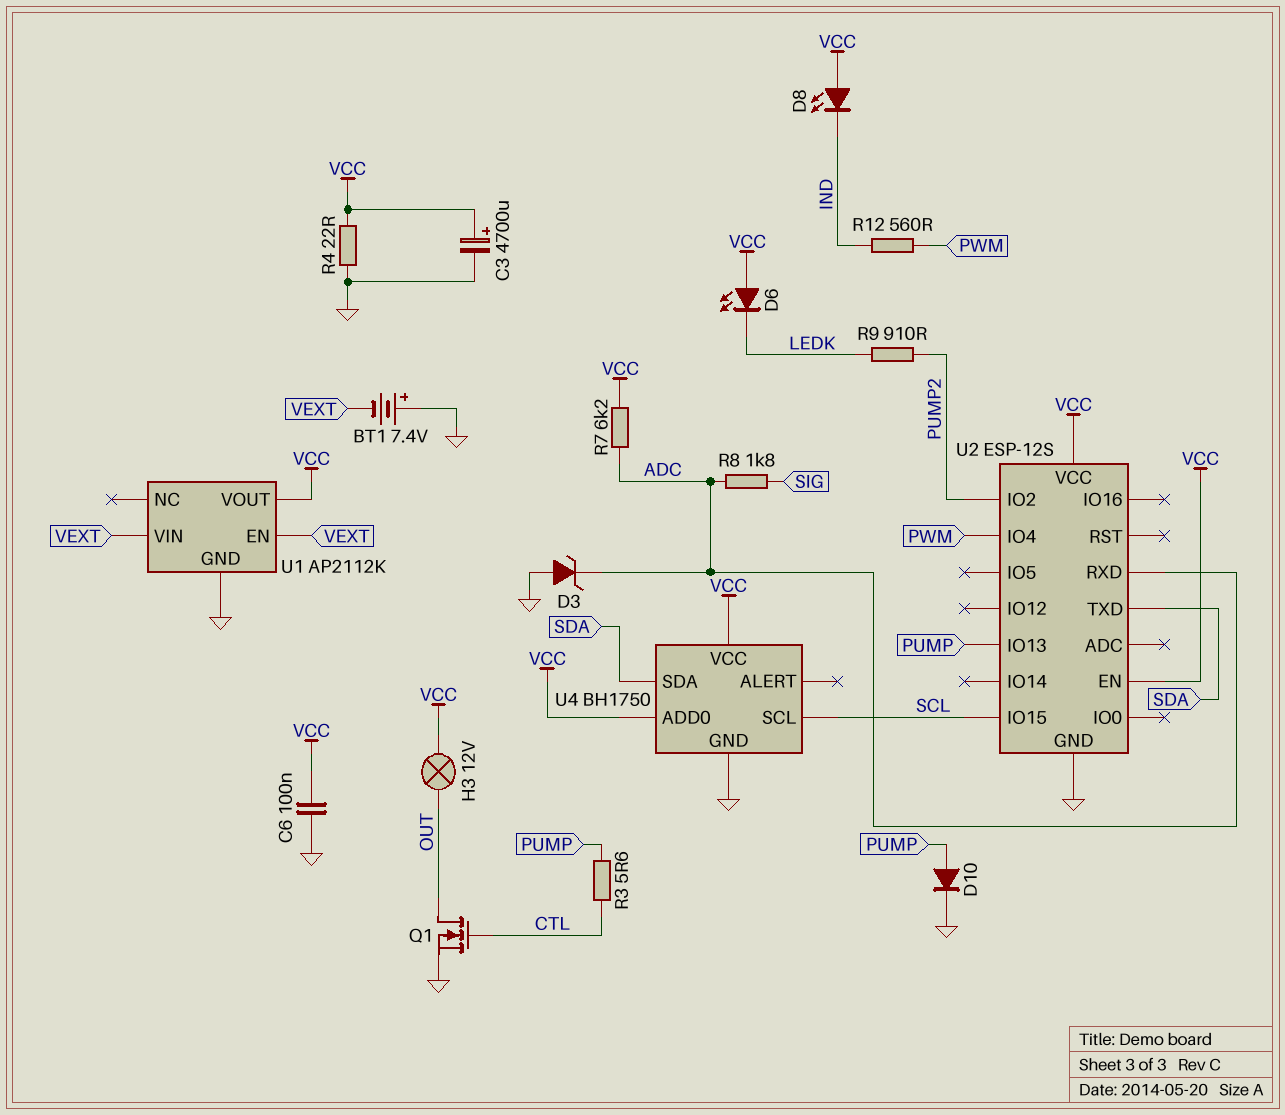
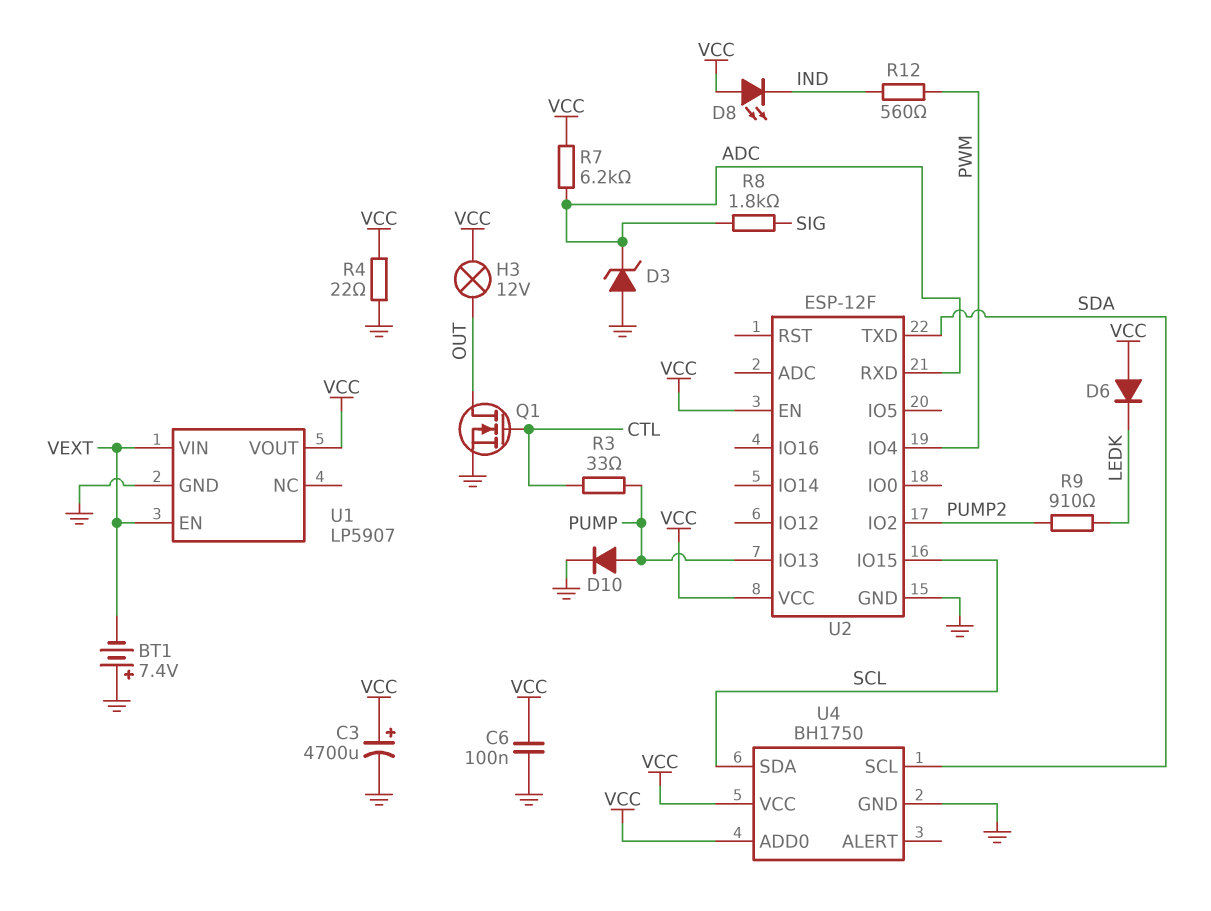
D6: LED (A VCC, K LEDK) -> diode (A VCC, K LEDK)
R3: 5.6 (CTL, PUMP) -> 33 (CTL, PUMP)
U1: AP2112K -> LP5907
U2: ESP-12S -> ESP-12F
U4 pin SCL: SCL -> SDA
U4 pin SDA: SDA -> SCL

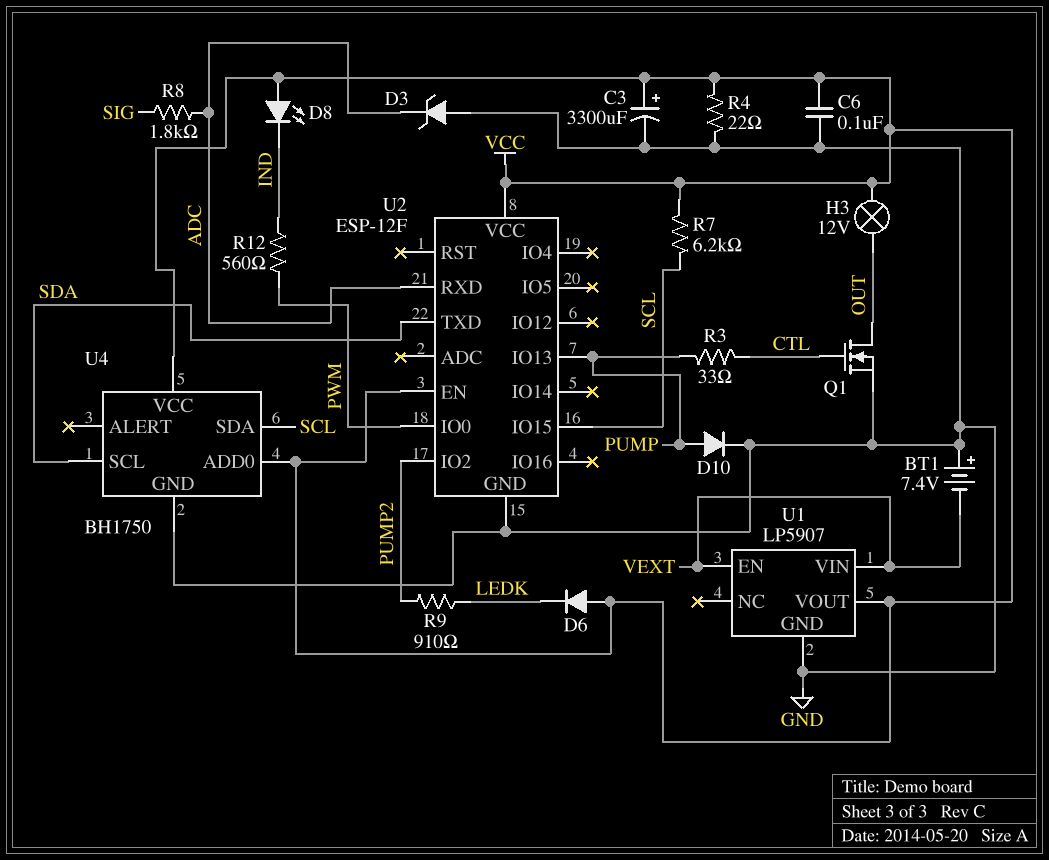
C3: 4700uF (plus VCC, minus GND) -> 3300uF (plus VCC, minus GND)
R7: 6.2k (ADC, VCC) -> 6.2k (SCL, VCC)
U2 pin IO0: none -> PWM
U2 pin IO4: PWM -> none

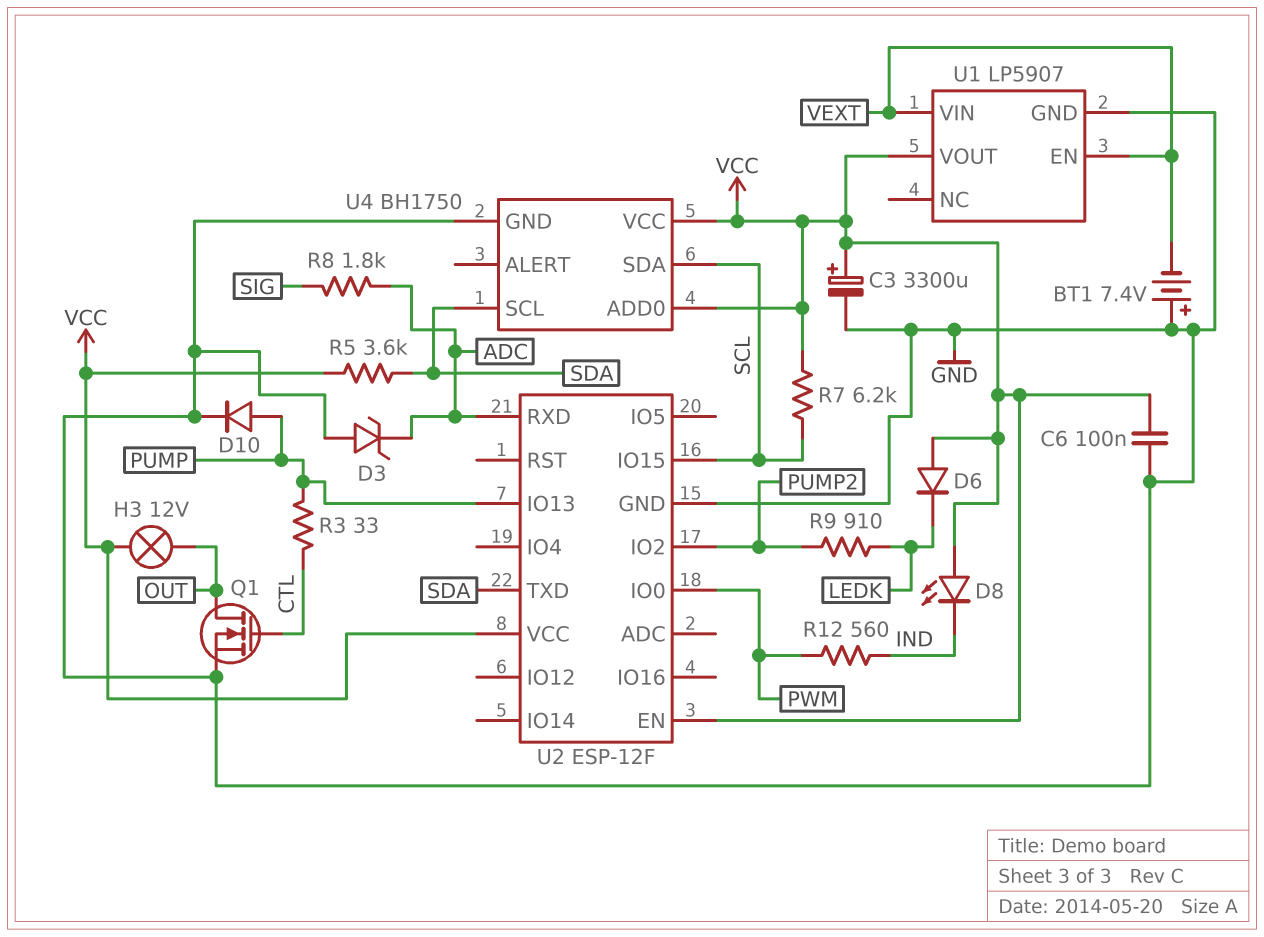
R4: 22 (GND, VCC) -> none
R5: none -> 3.6k (SDA, VCC)

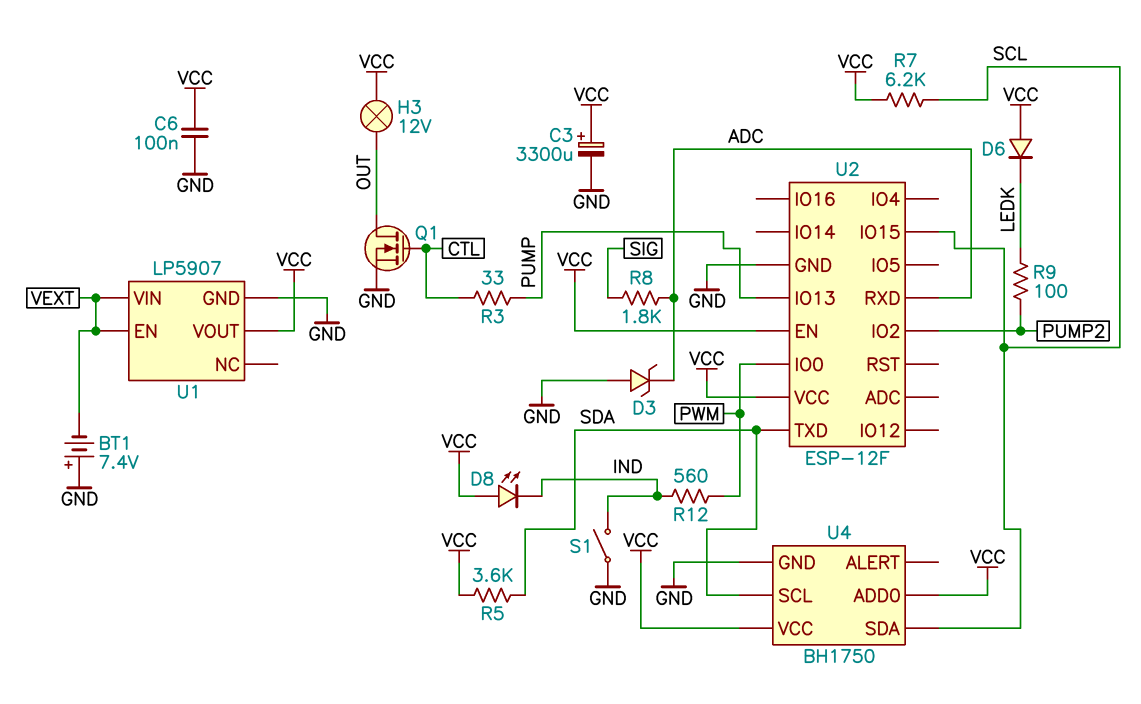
D10: diode (A PUMP, K GND) -> none
R9: 910 (LEDK, PUMP2) -> 100 (LEDK, PUMP2)
S1: none -> switch (GND, IND)

